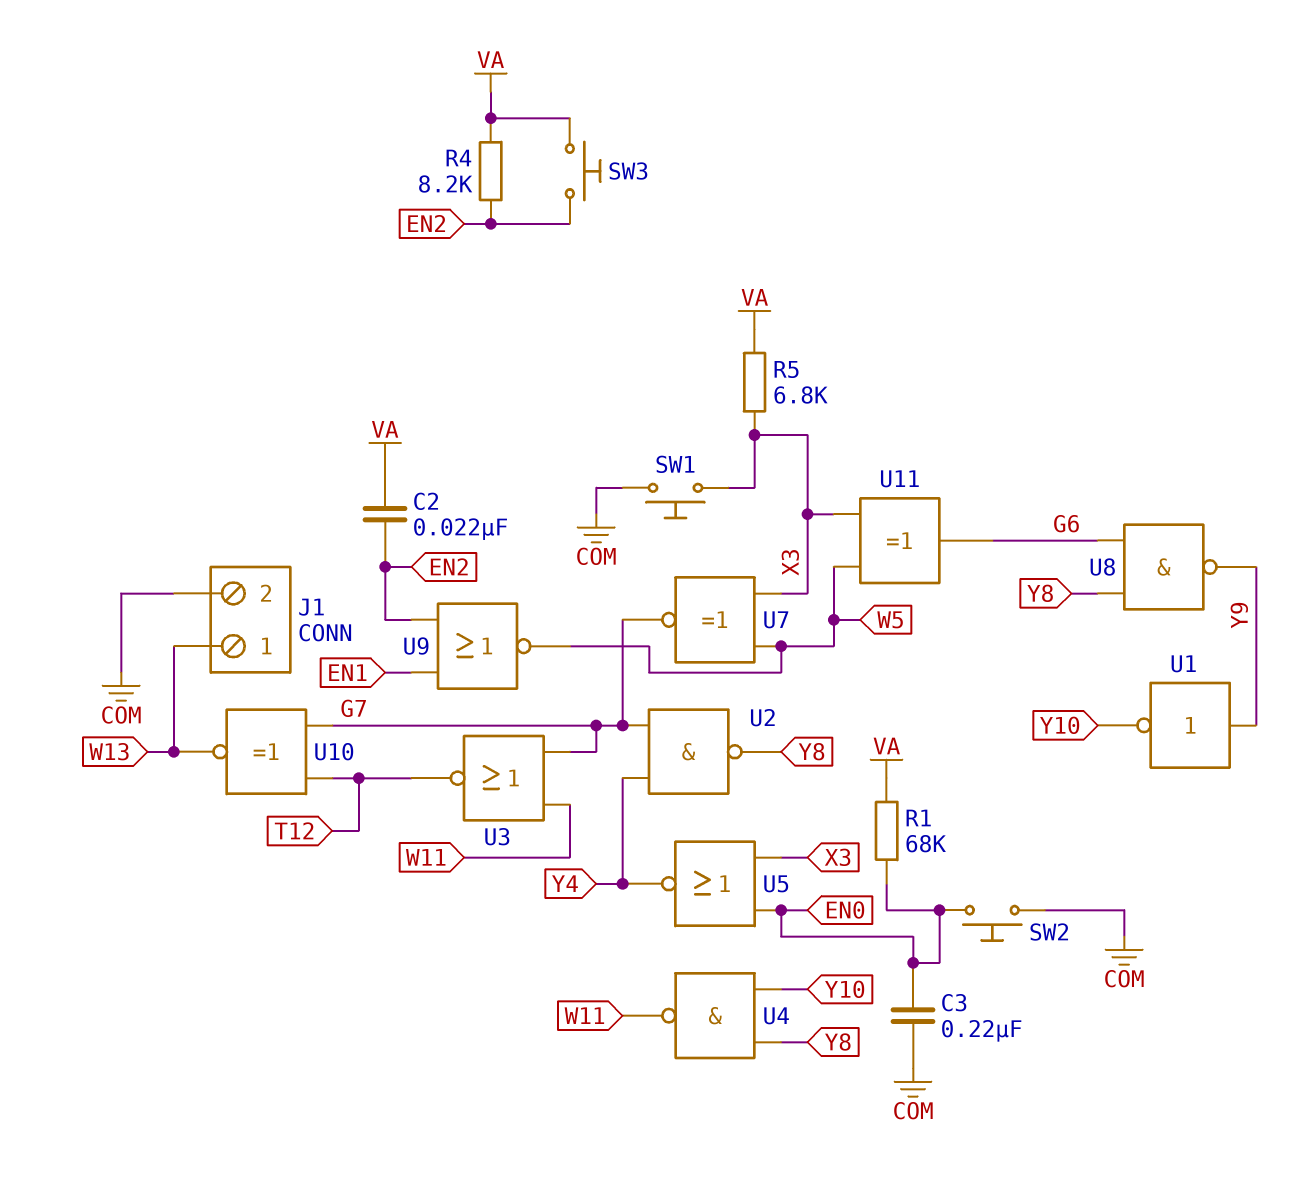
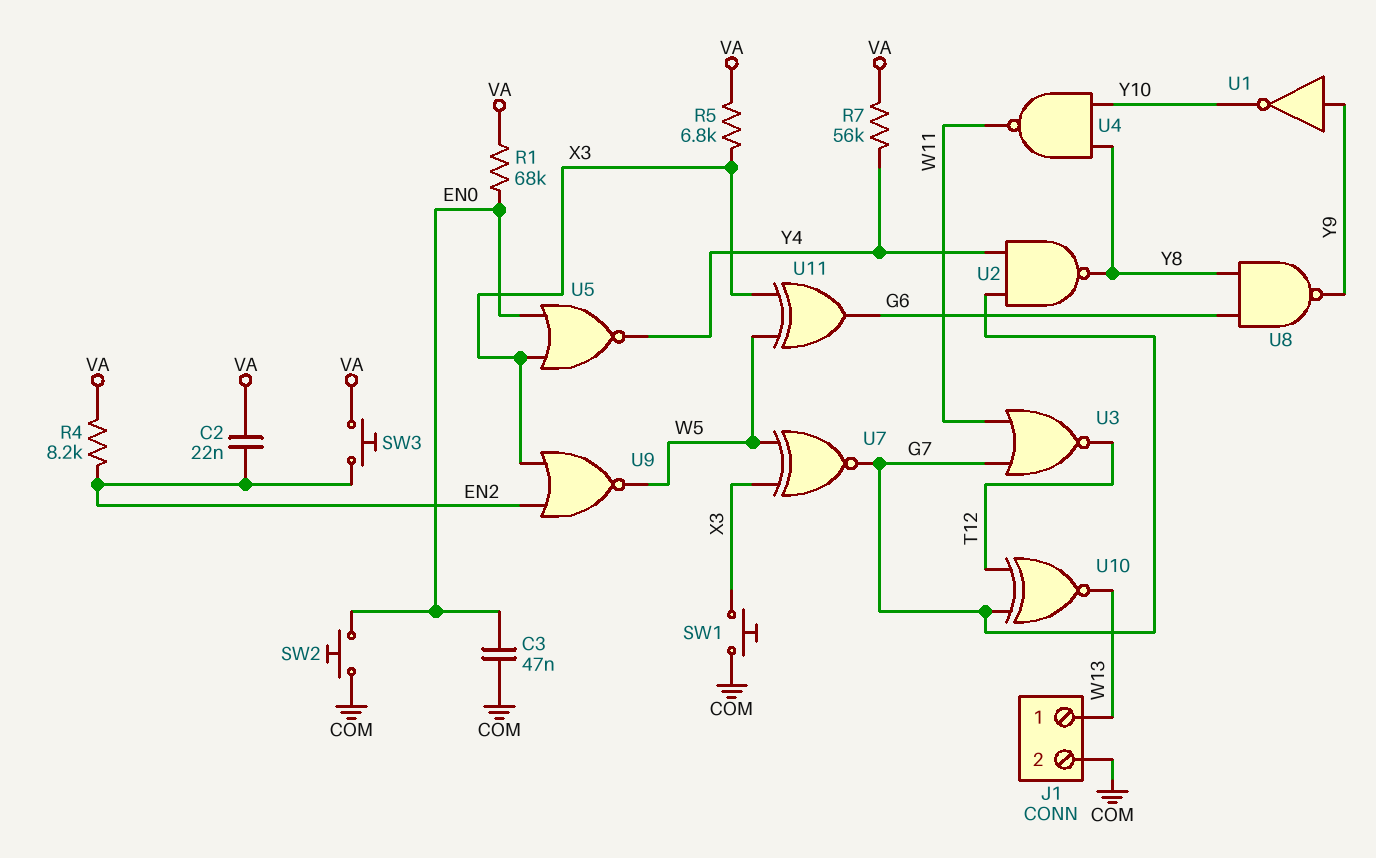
C3: 220nF (COM, EN0) -> 47nF (COM, EN0)
R7: none -> 56k (VA, Y4)
U9: NOR (in EN1, in EN2, out W5) -> NOR (in EN2, in X3, out W5)

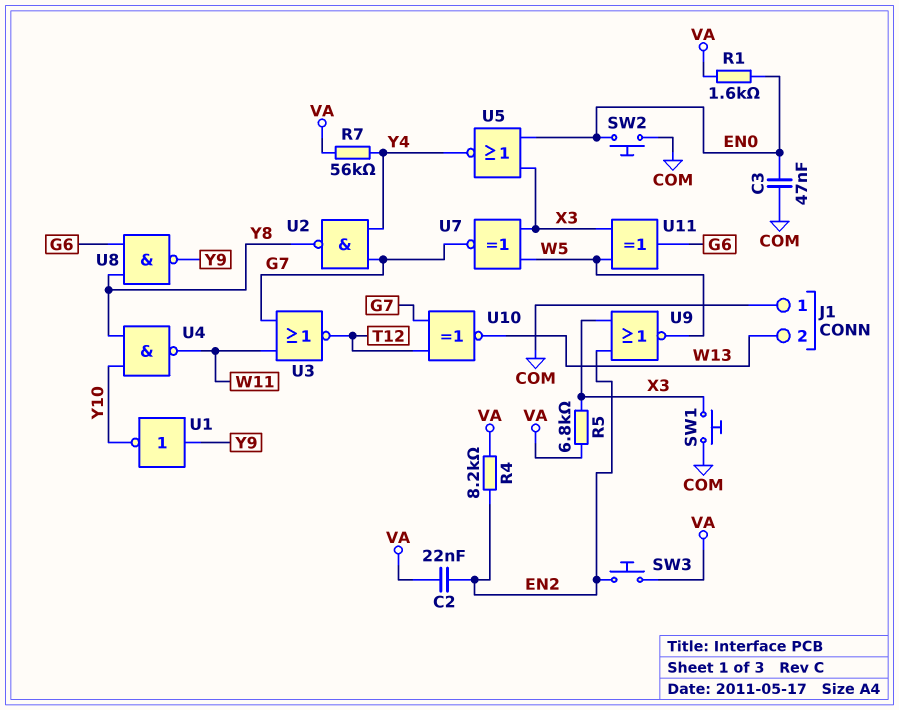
J1 pin 1: W13 -> COM
J1 pin 2: COM -> W13
R1: 68k (EN0, VA) -> 1.6k (EN0, VA)

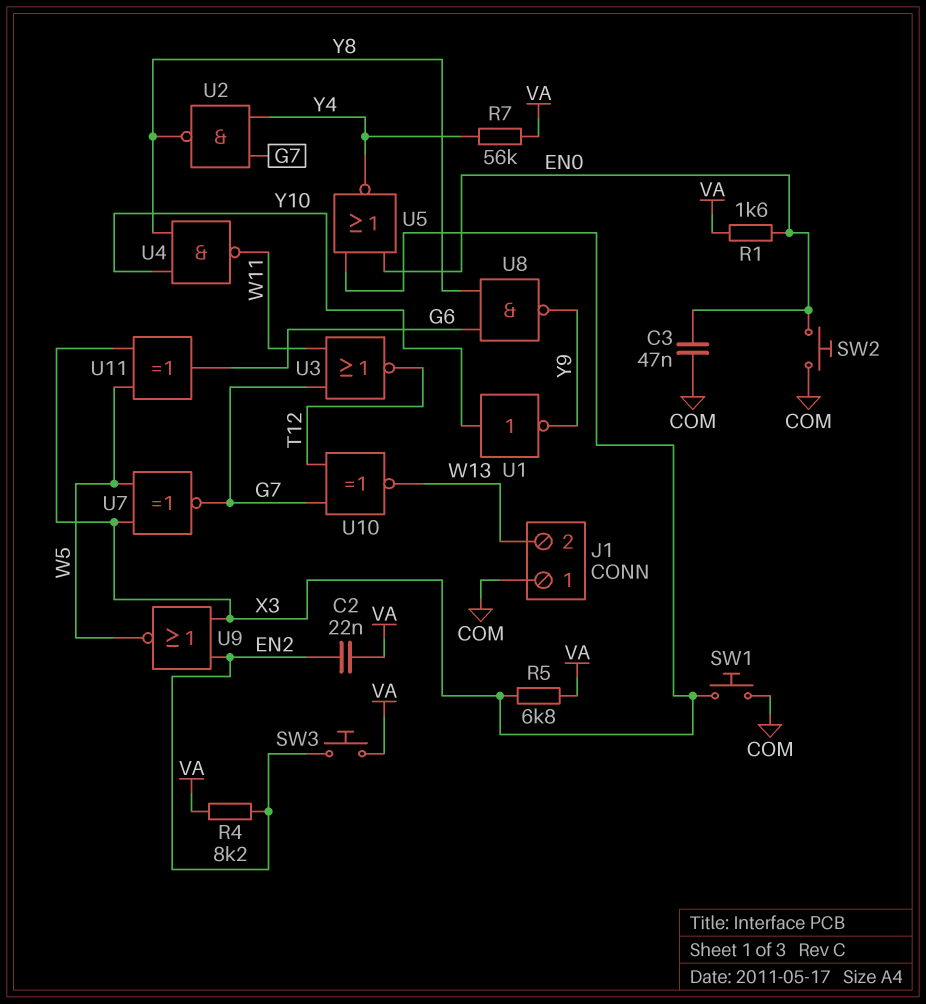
U1: NOT (in Y9, out Y10) -> NOT (in Y10, out Y9)

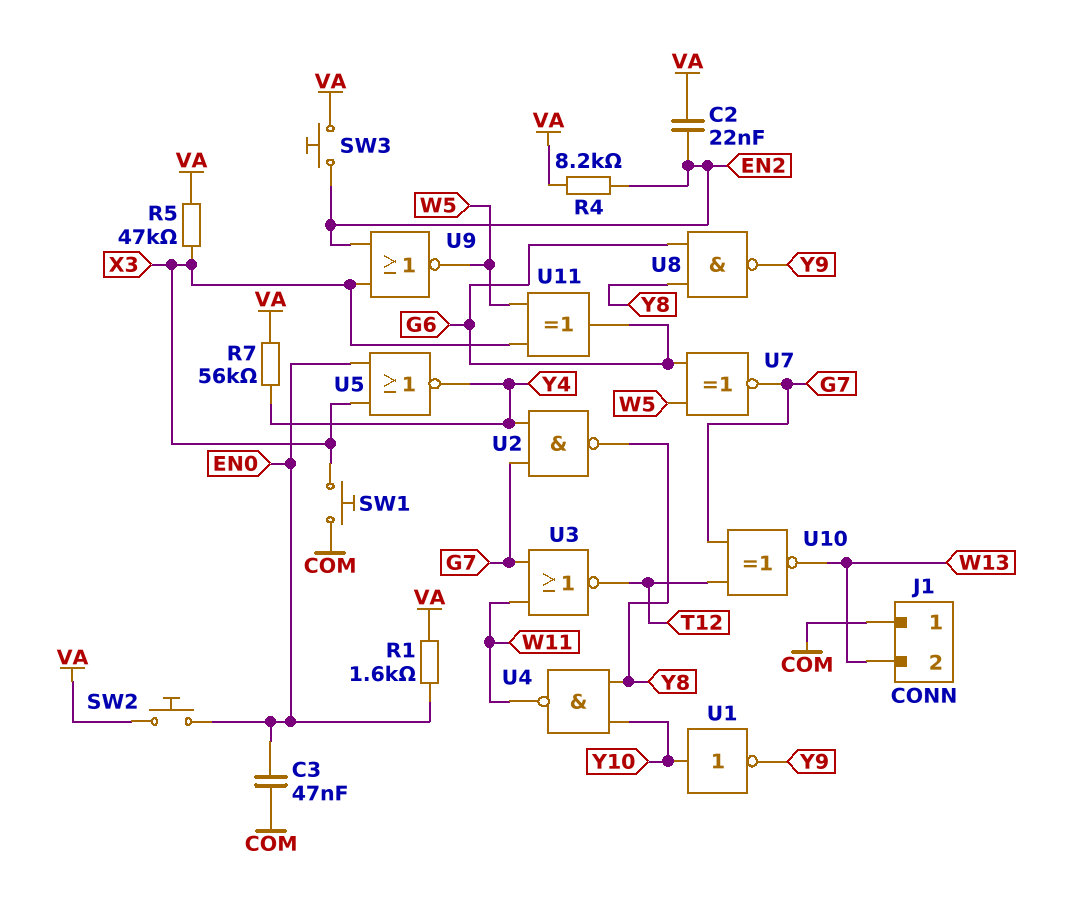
R5: 6.8k (VA, X3) -> 47k (VA, X3)
SW2: button (COM, EN0) -> button (EN0, VA)
U7: XNOR (in W5, in X3, out G7) -> XNOR (in G6, in W5, out G7)

